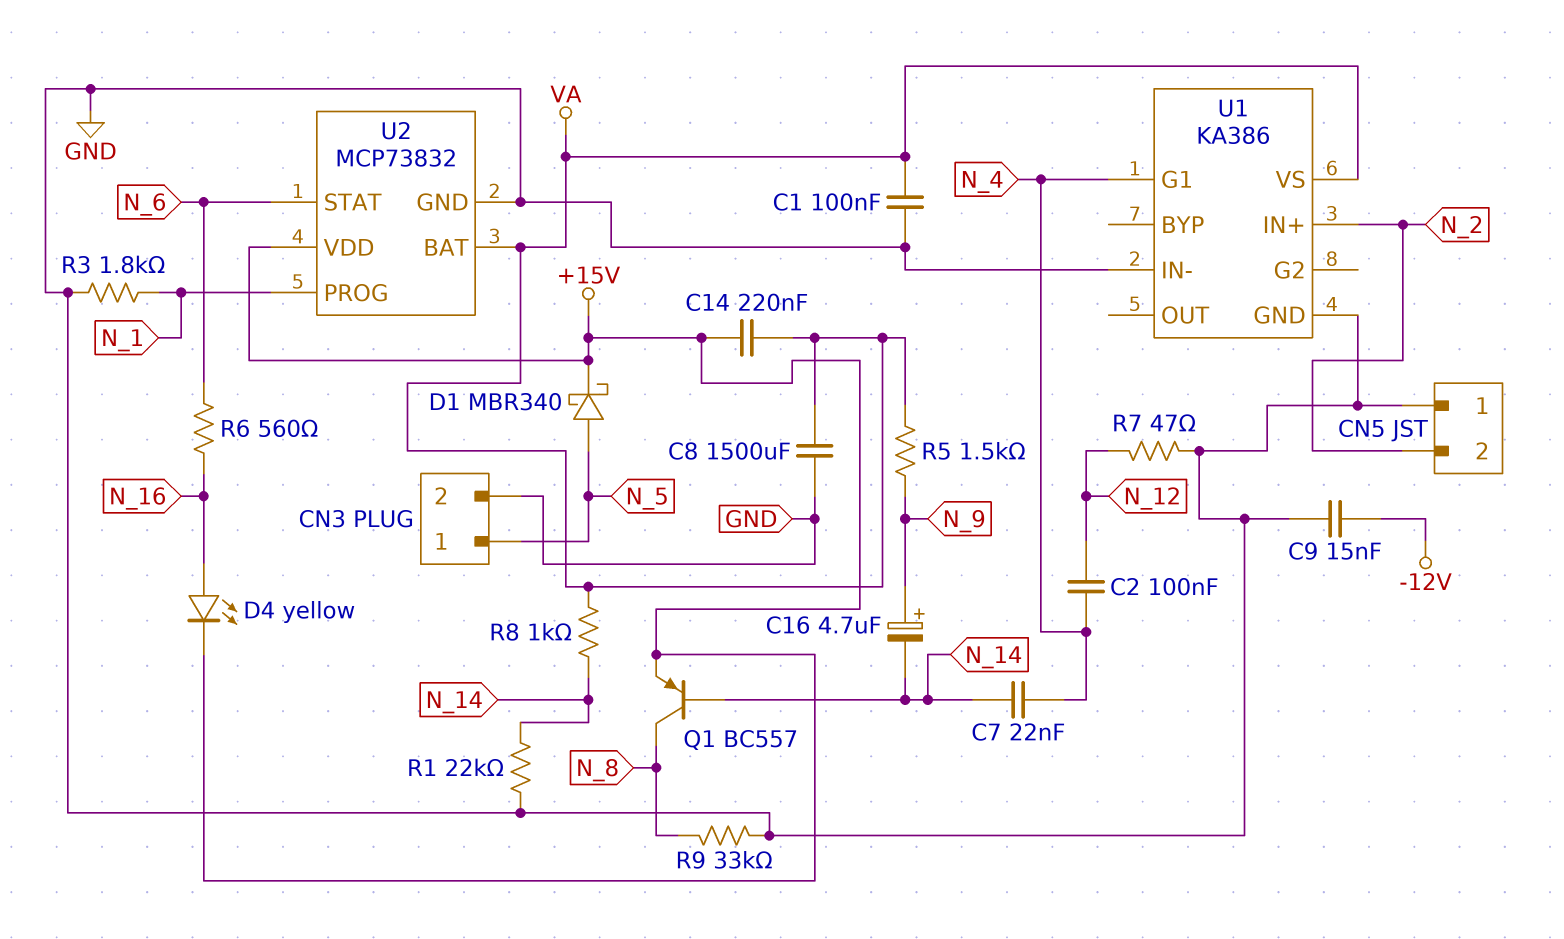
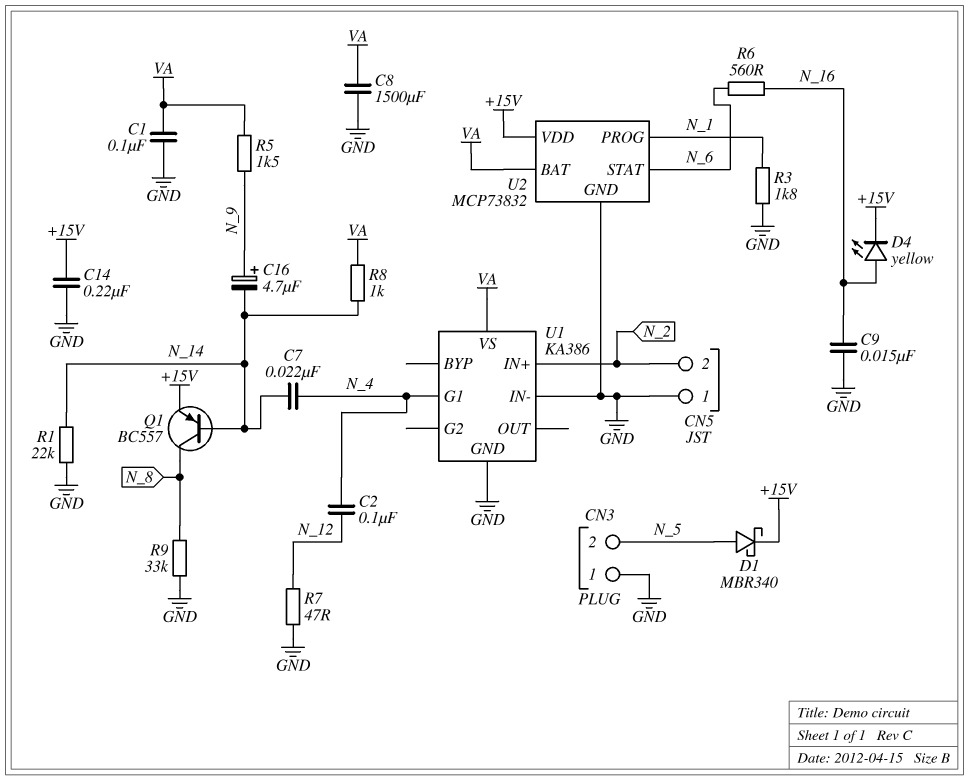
C9: 15nF (-12V, GND) -> 15nF (GND, N_16)
C14: 220nF (+15V, VA) -> 220nF (+15V, GND)
CN3 pin 1: N_5 -> GND
CN3 pin 2: GND -> N_5

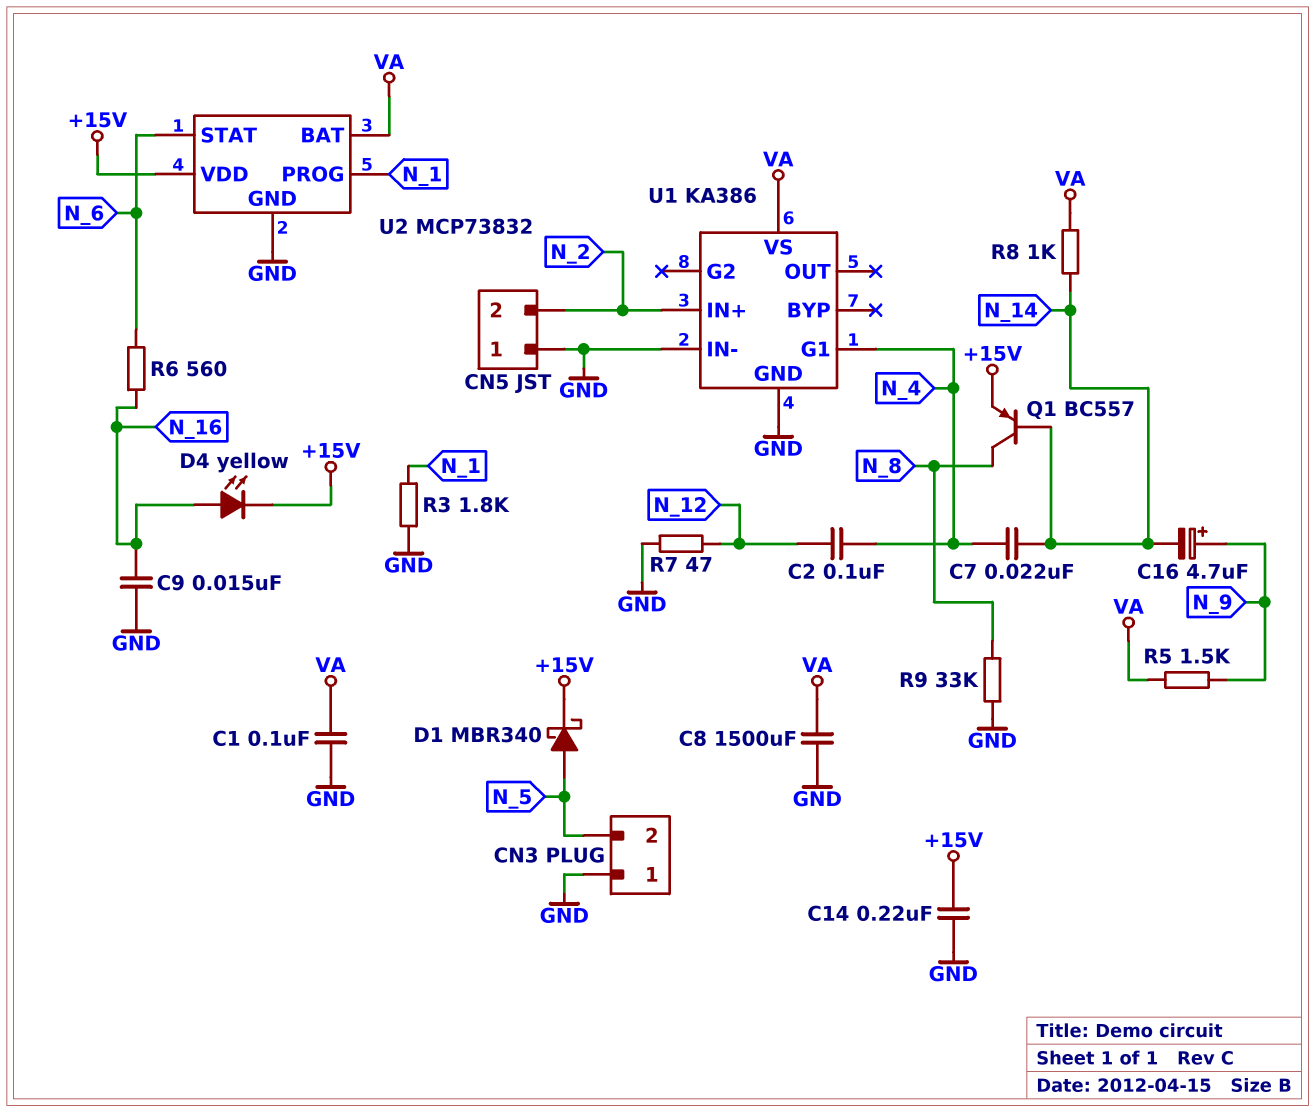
R1: 22k (GND, N_14) -> none

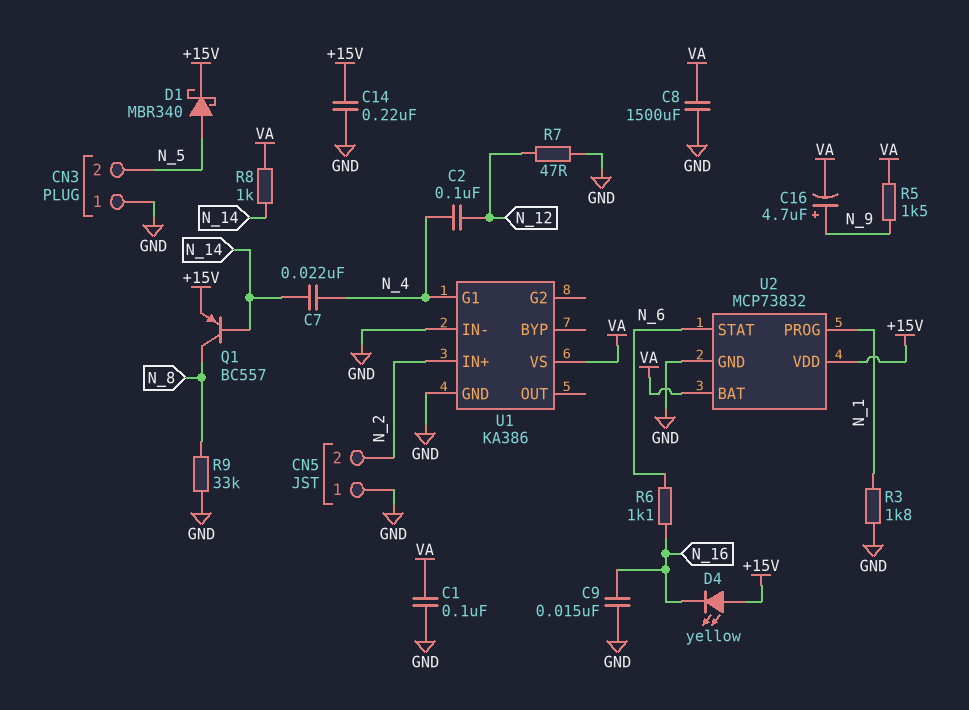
C16: 4.7uF (plus N_9, minus N_14) -> 4.7uF (plus N_9, minus VA)
D4: LED yellow (A N_16, K +15V) -> LED yellow (A +15V, K N_16)
R6: 560 (N_6, N_16) -> 1.1k (N_6, N_16)

